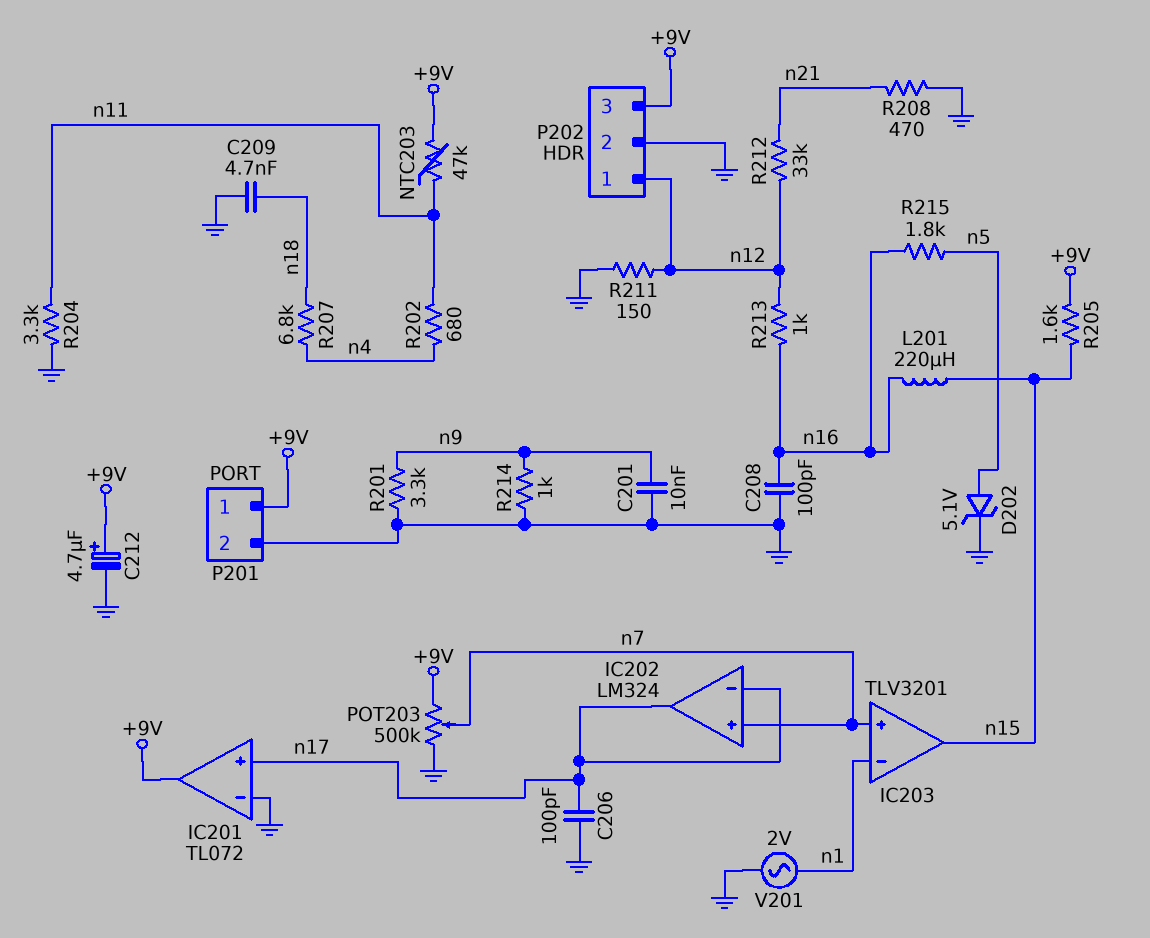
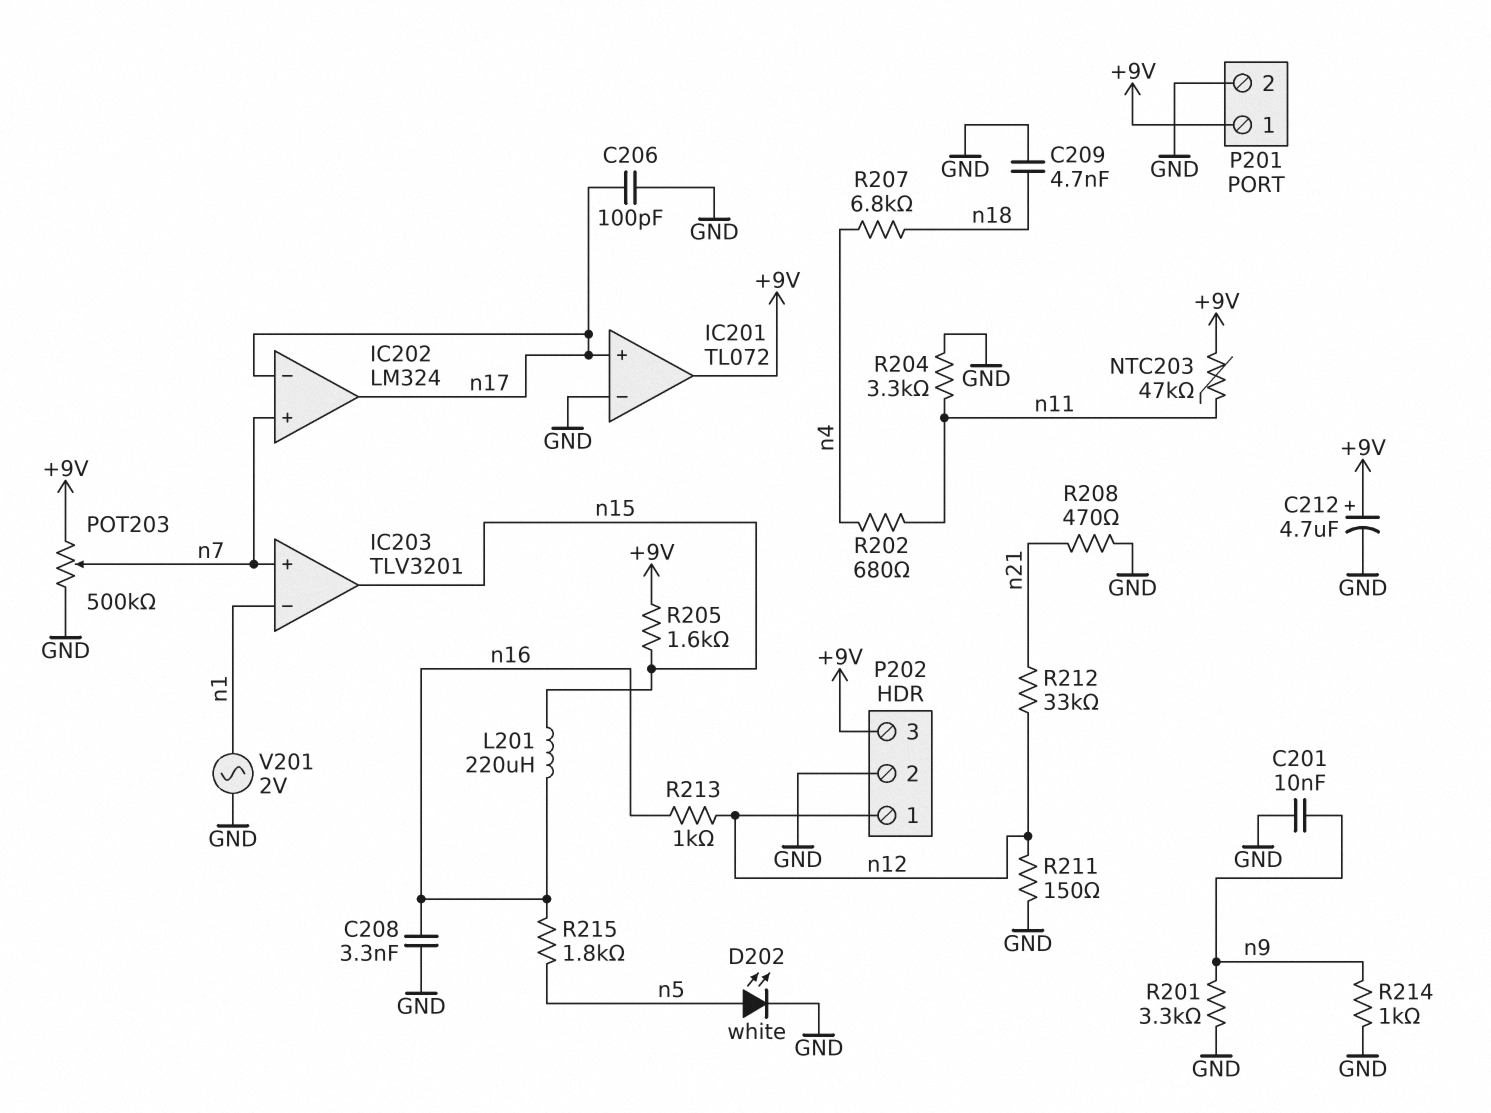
C208: 100pF (GND, n16) -> 3.3nF (GND, n16)
D202: zener 5.1V (A n5, K GND) -> LED white (A n5, K GND)

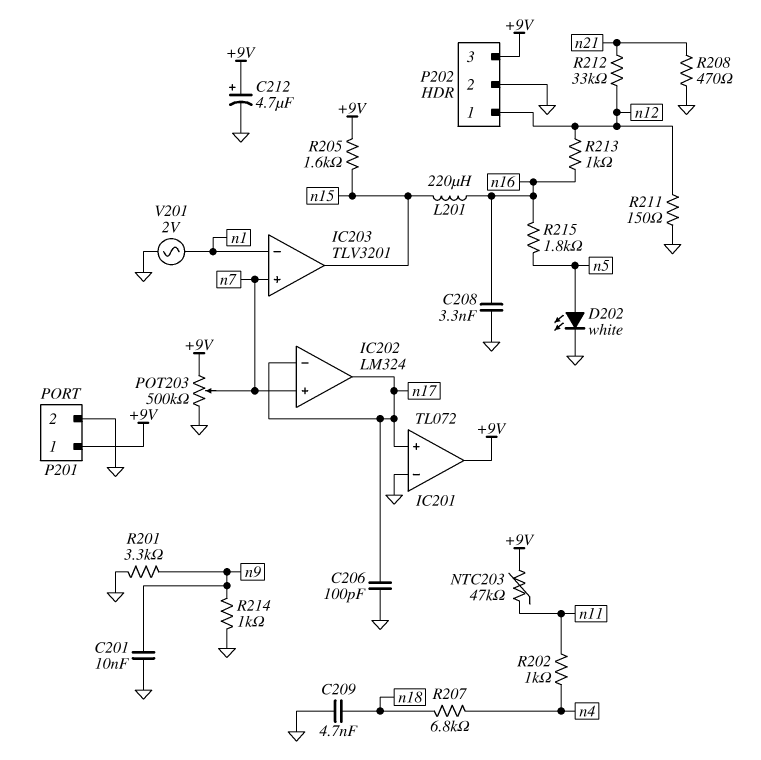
R202: 680 (n4, n11) -> 1k (n4, n11)
R204: 3.3k (GND, n11) -> none

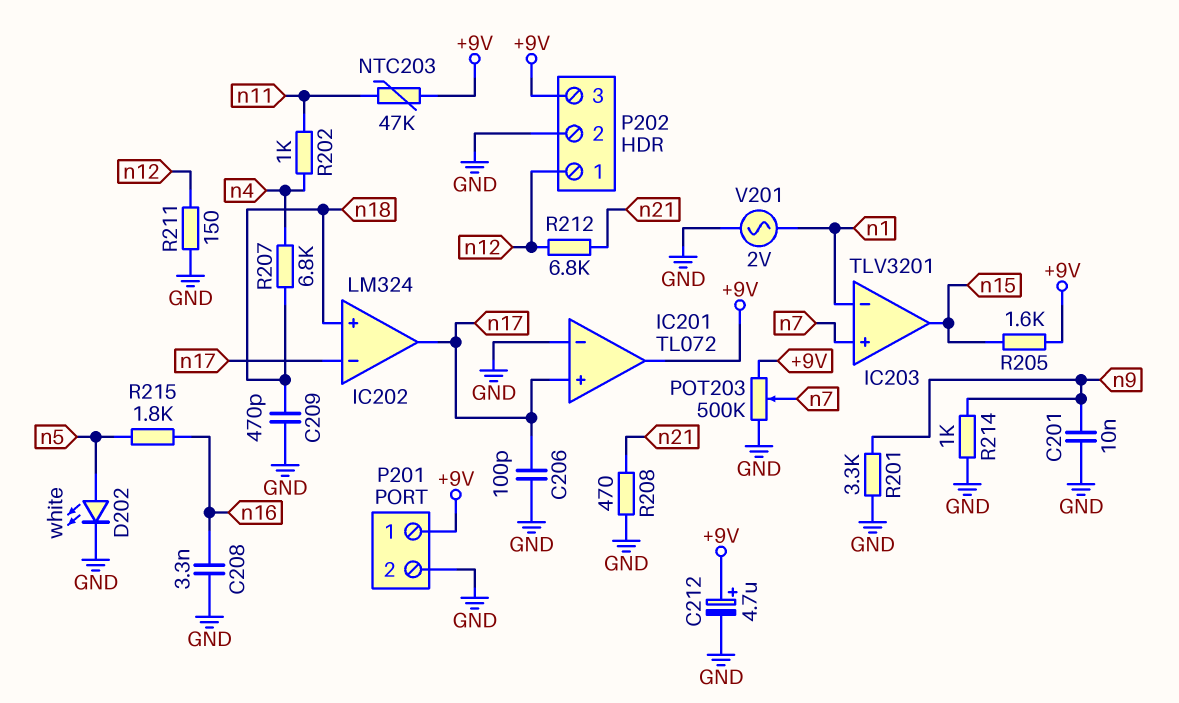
C209: 4.7nF (GND, n18) -> 470pF (GND, n18)
IC202 pin in+: n7 -> n18
L201: 220uH (n15, n16) -> none
R212: 33k (n12, n21) -> 6.8k (n12, n21)
R213: 1k (n12, n16) -> none

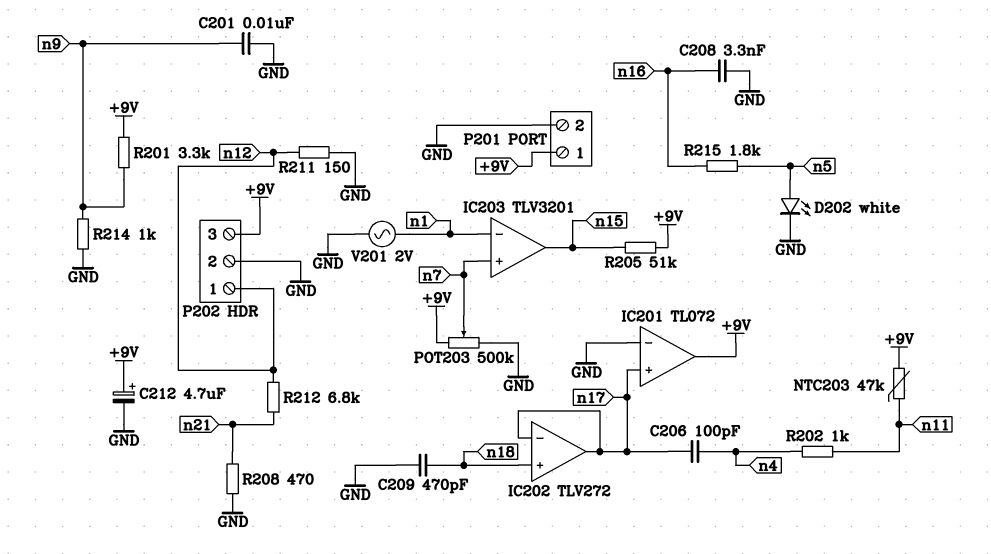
C206: 100pF (GND, n17) -> 100pF (n4, n17)
IC202: LM324 -> TLV272
R201: 3.3k (GND, n9) -> 3.3k (+9V, n9)
R205: 1.6k (+9V, n15) -> 51k (+9V, n15)
R207: 6.8k (n4, n18) -> none

